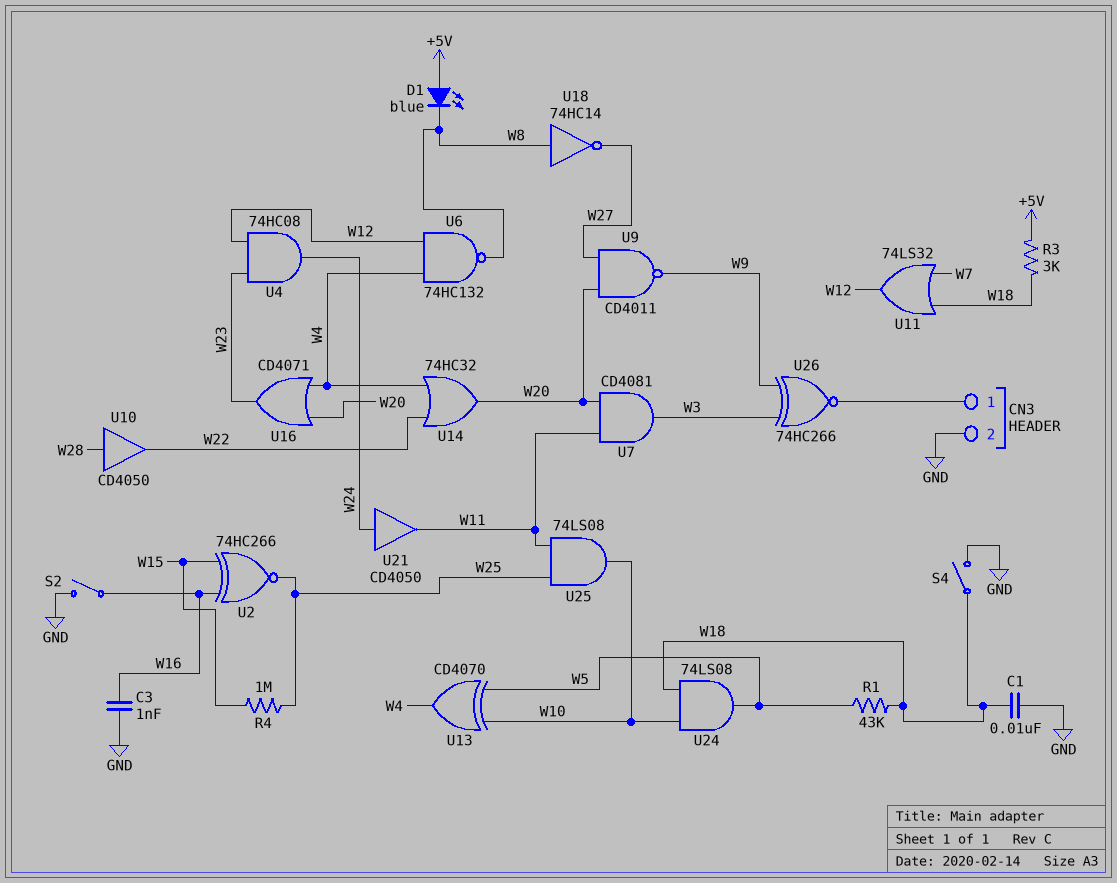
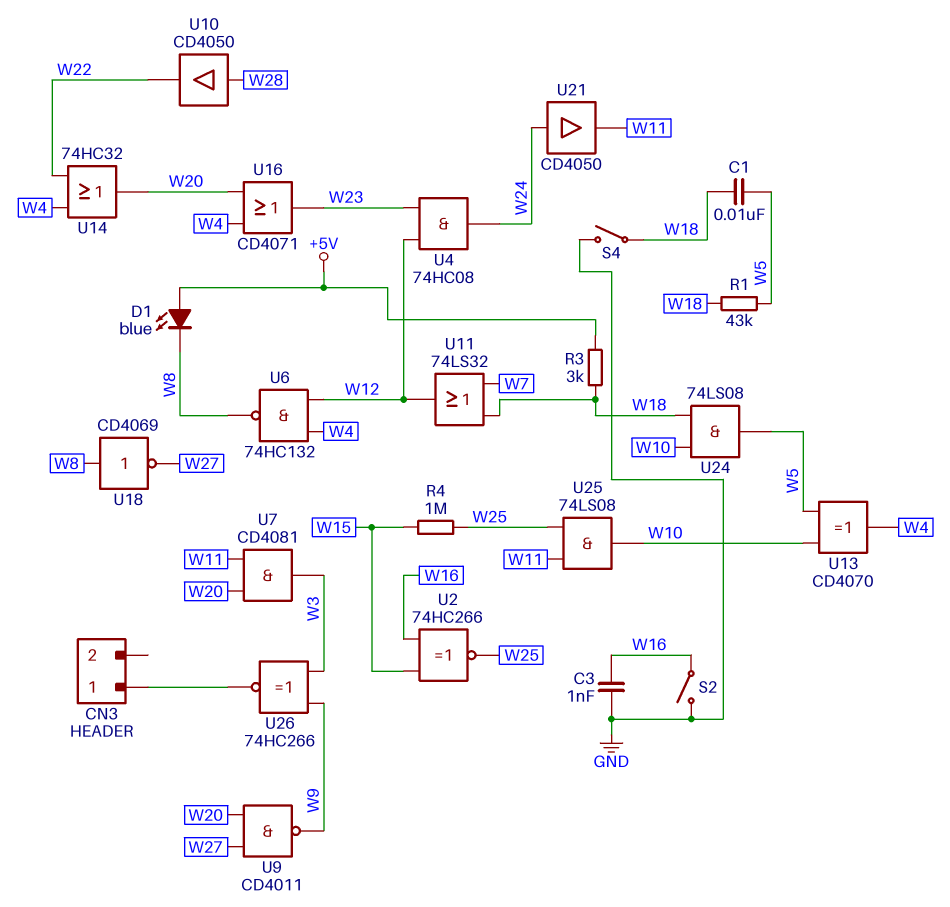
C1: 10nF (GND, W18) -> 10nF (W5, W18)
CN3 pin 2: GND -> none
U18: NOT 74HC14 (in W8, out W27) -> NOT CD4069 (in W8, out W27)

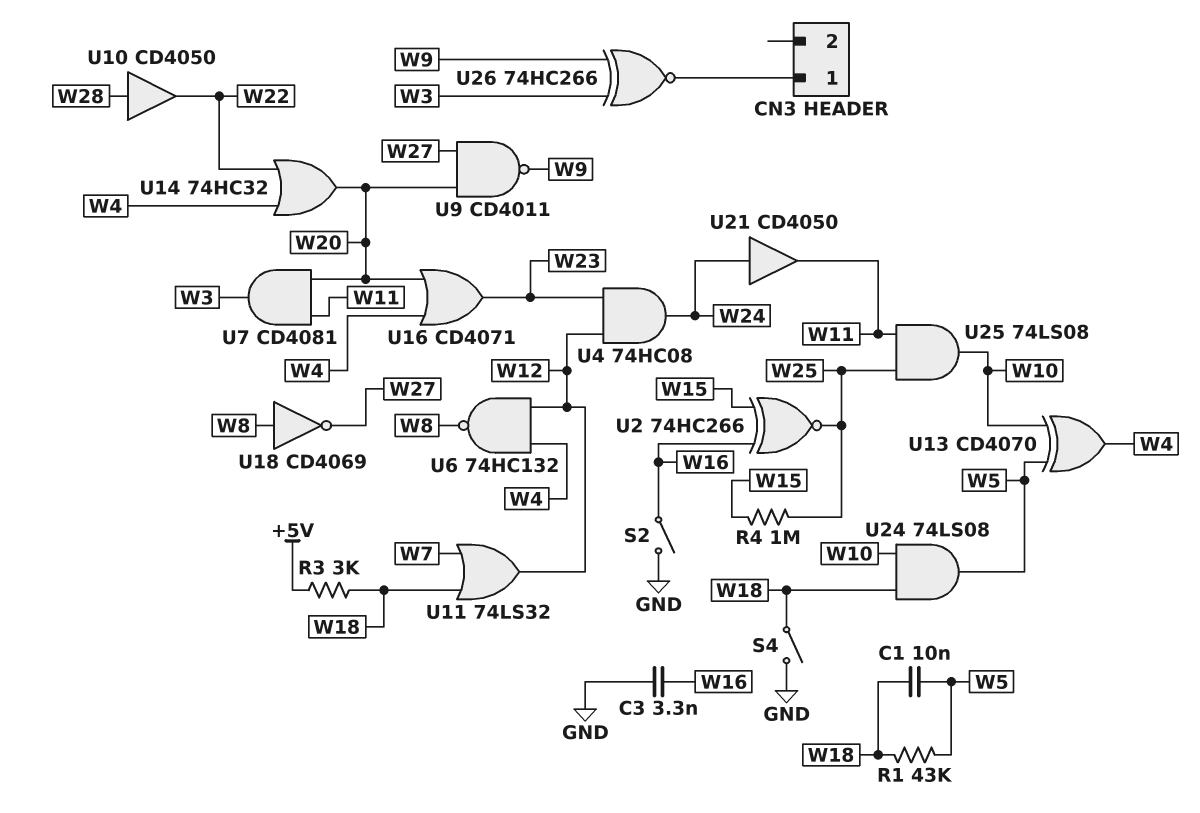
C3: 1nF (GND, W16) -> 3.3nF (GND, W16)
D1: LED blue (A +5V, K W8) -> none

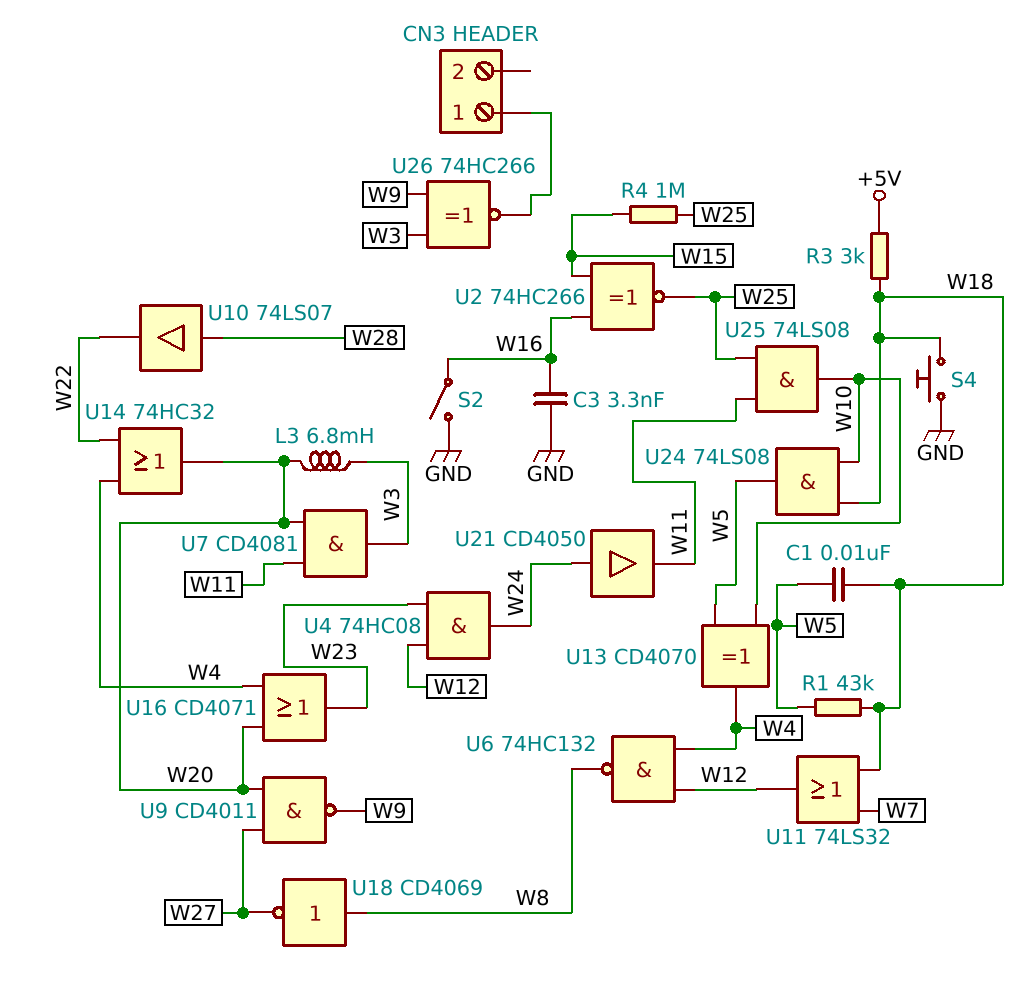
L3: none -> 6.8mH (W3, W20)
S4: switch (GND, W18) -> button (GND, W18)
U10: buffer CD4050 (in W28, out W22) -> buffer 74LS07 (in W28, out W22)

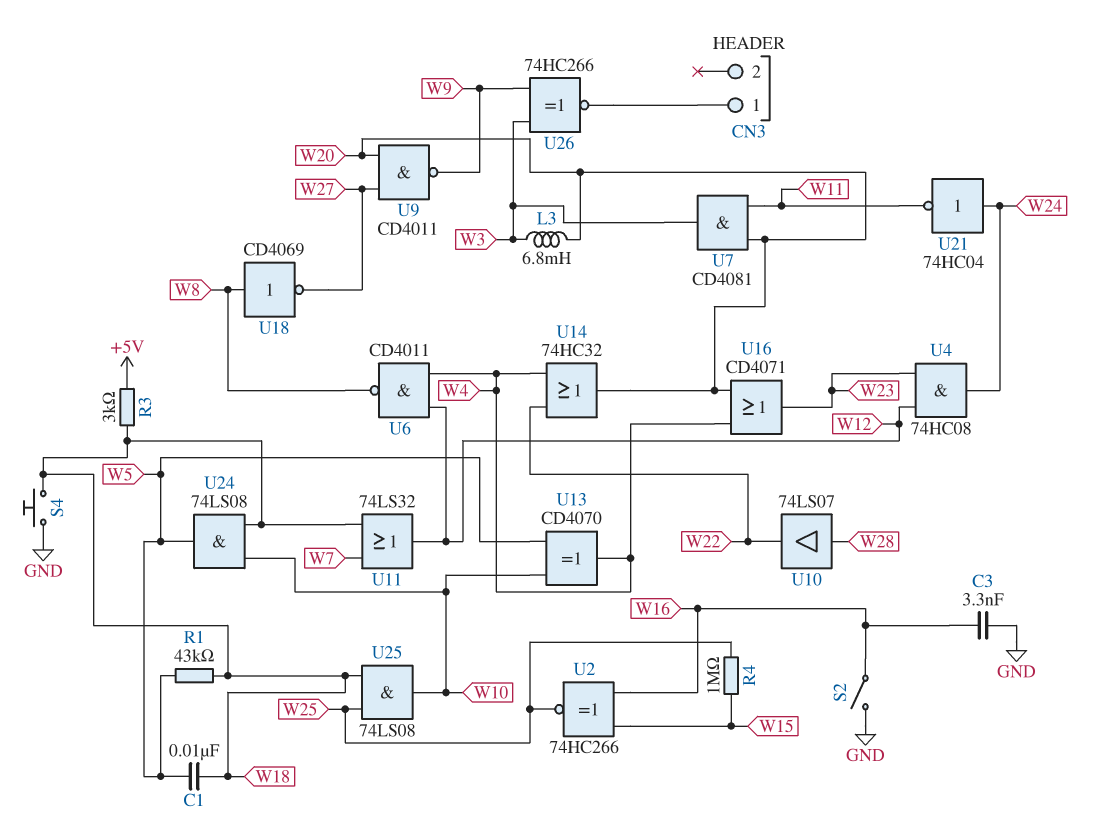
U6: NAND 74HC132 (in W4, in W12, out W8) -> NAND CD4011 (in W4, in W12, out W8)
U21: buffer CD4050 (in W24, out W11) -> NOT 74HC04 (in W24, out W11)
U25: AND 74LS08 (in W11, in W25, out W10) -> AND 74LS08 (in W18, in W25, out W10)

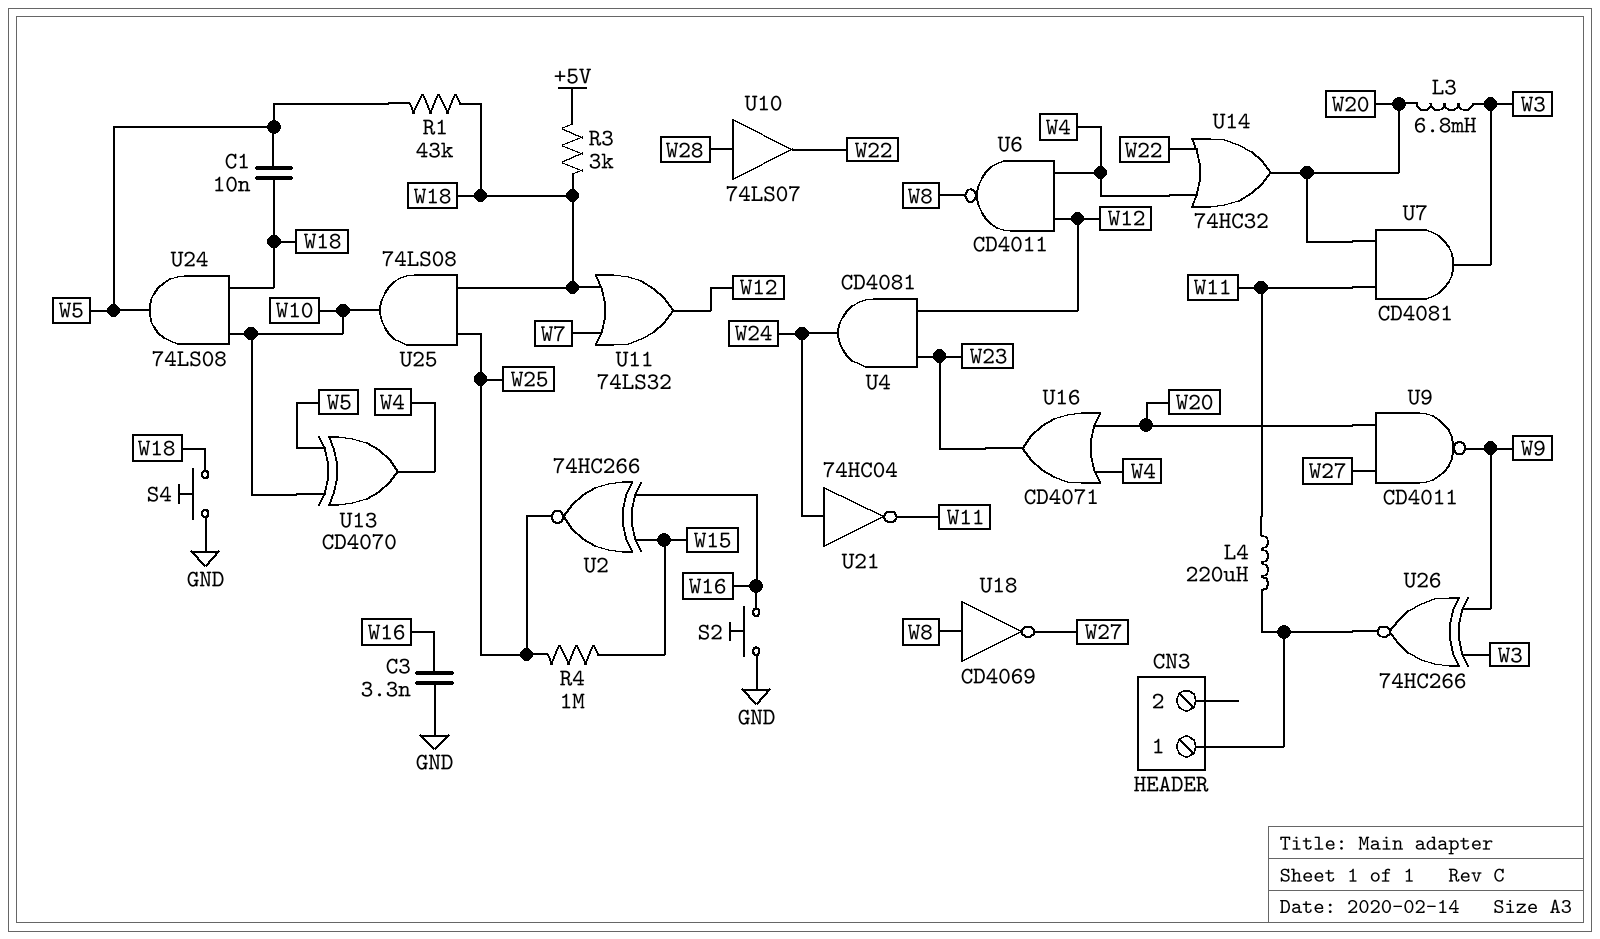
L4: none -> 220uH (CN3/1, W11)
S2: switch (GND, W16) -> button (GND, W16)
U4: AND 74HC08 (in W12, in W23, out W24) -> AND CD4081 (in W12, in W23, out W24)

